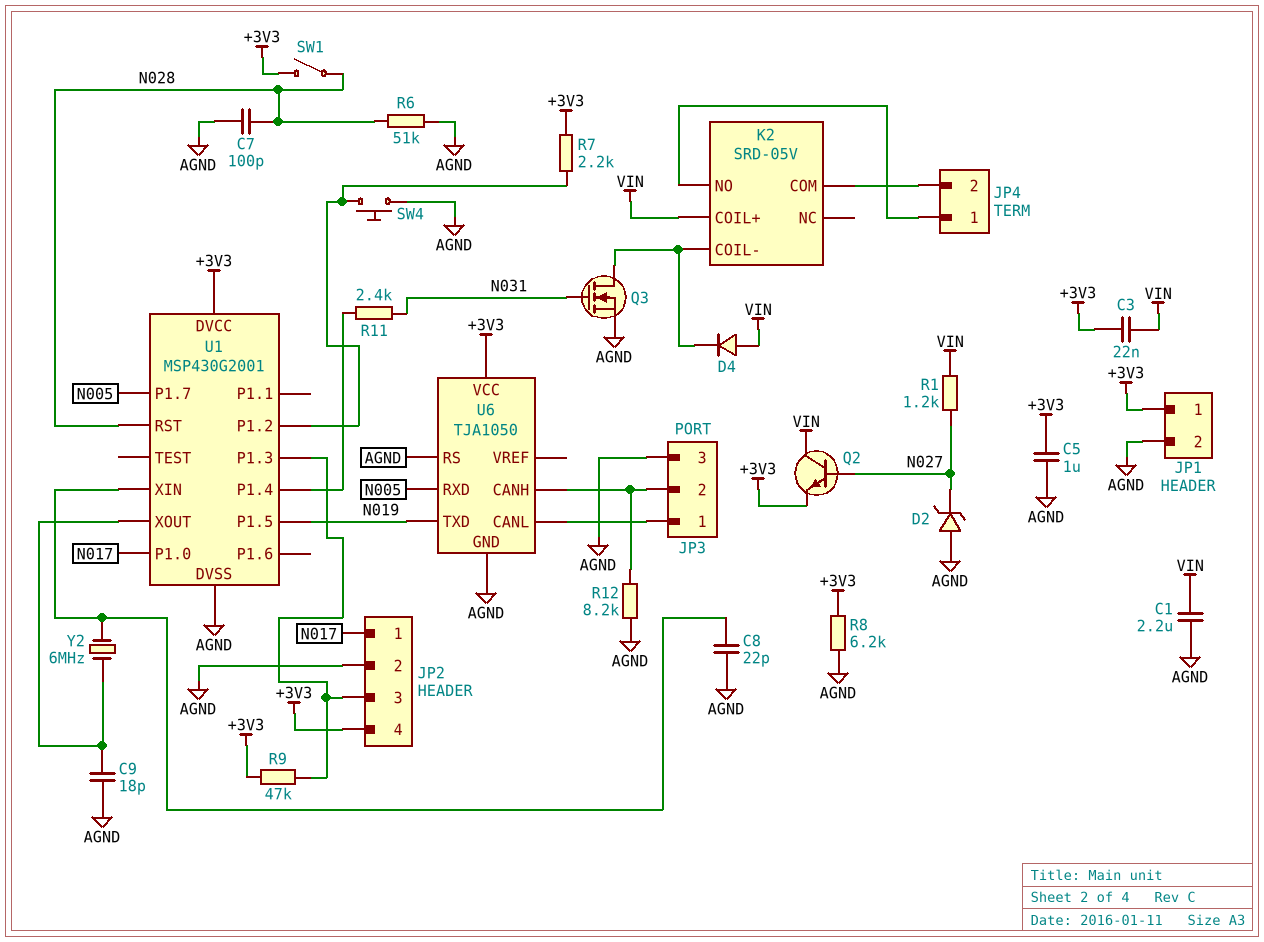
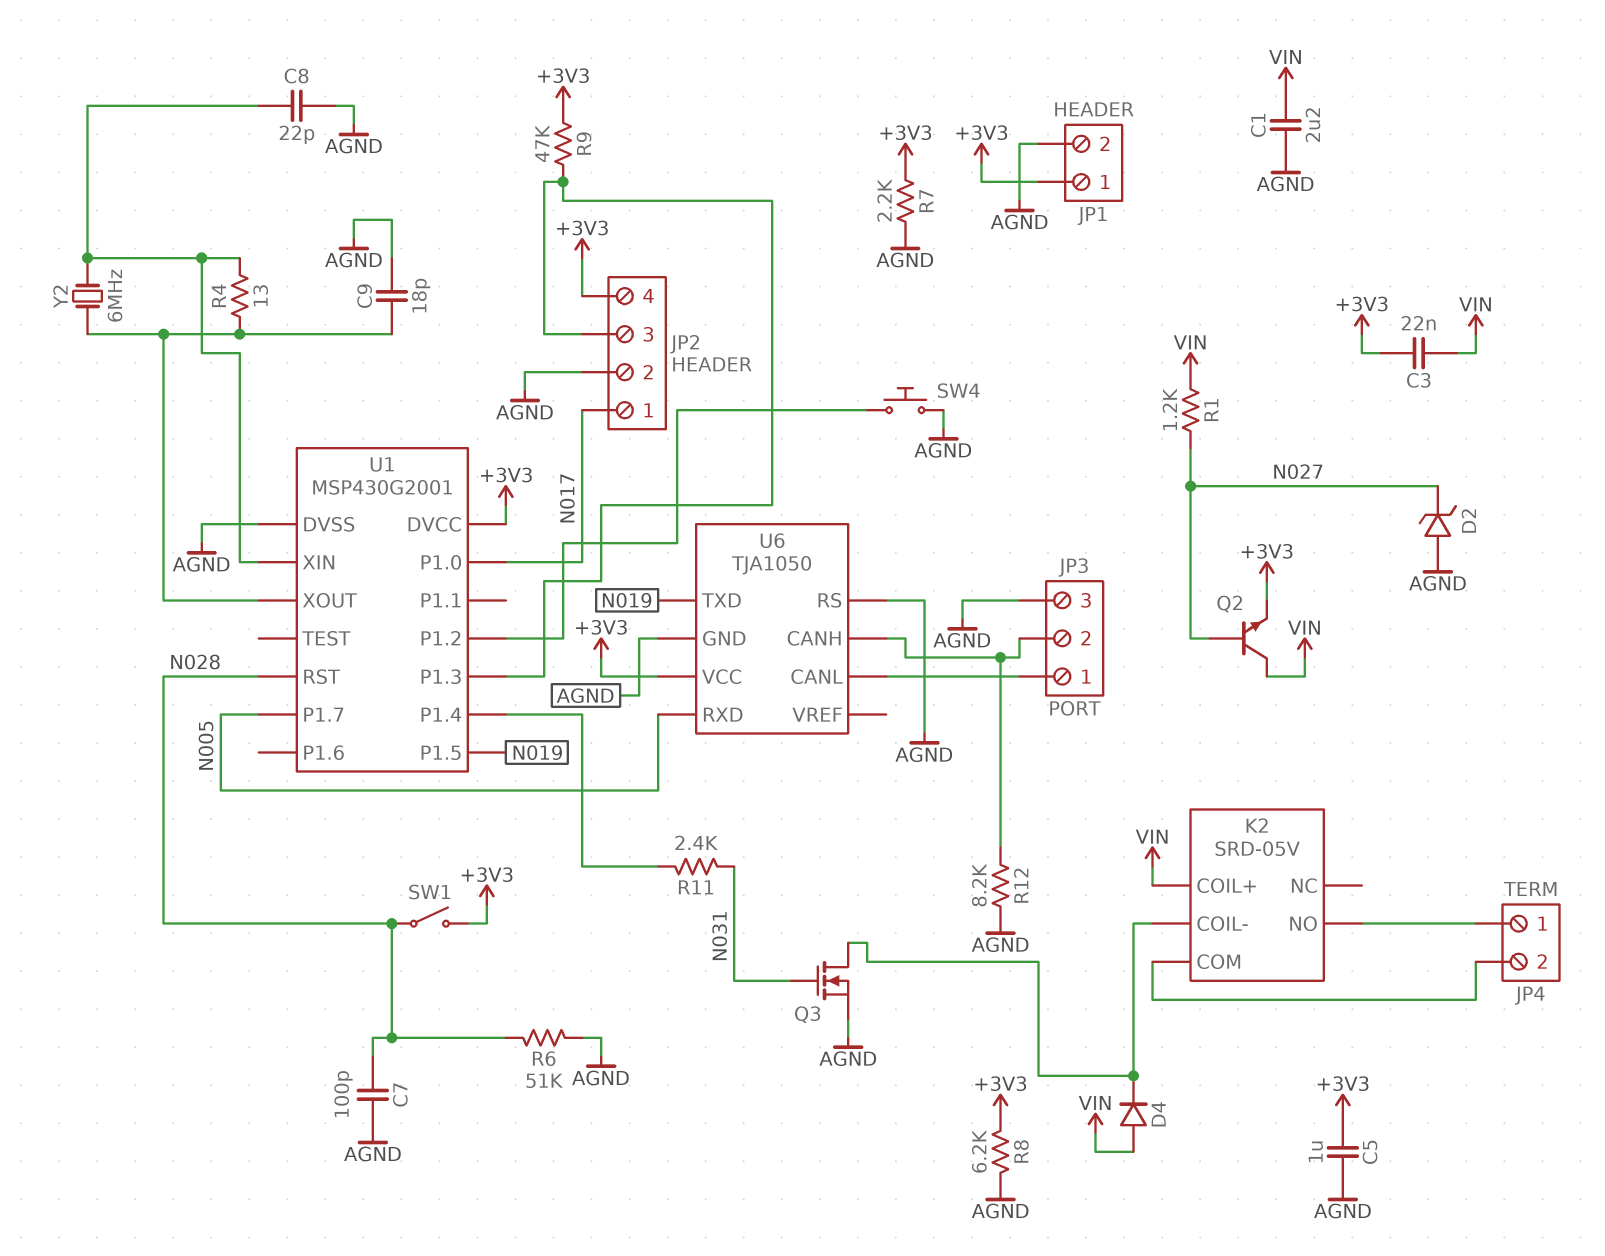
R4: none -> 13 (U1/XIN, U1/XOUT)
R7: 2.2k (+3V3, U1/P1.2) -> 2.2k (+3V3, AGND)

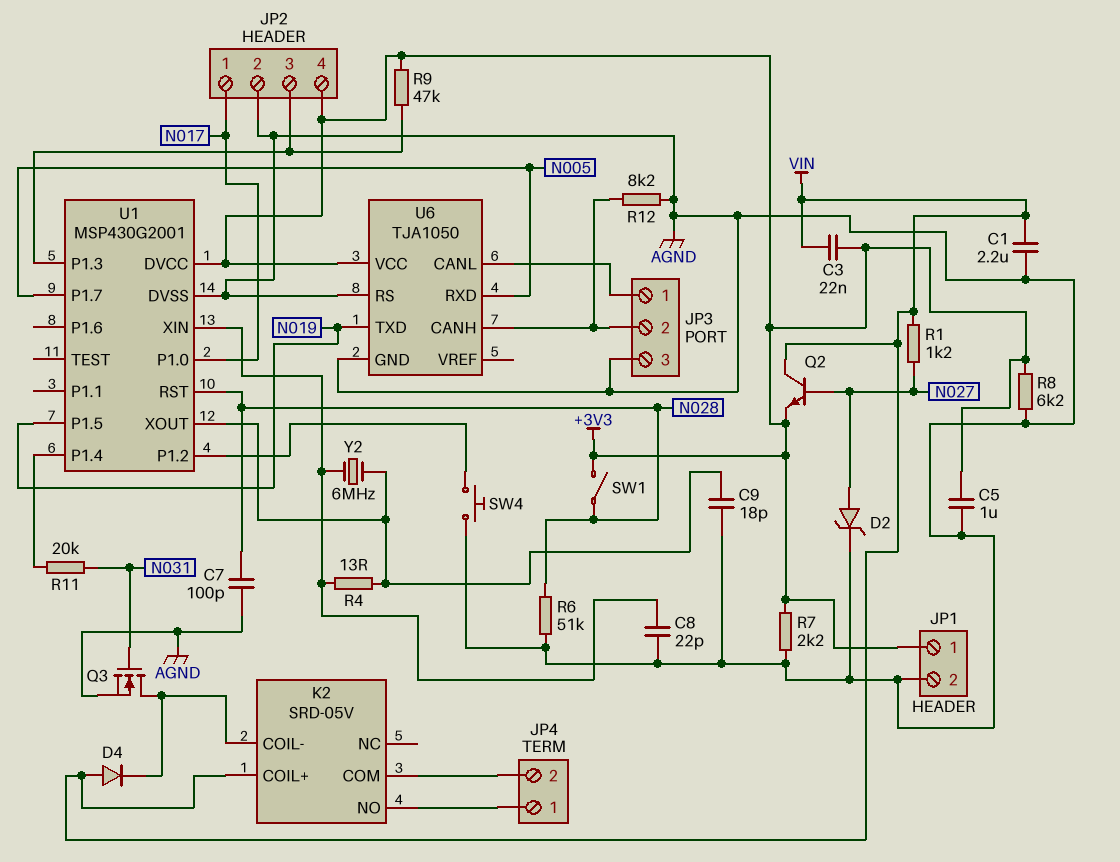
D2: zener (A AGND, K N027) -> zener (A N027, K AGND)
R11: 2.4k (N031, U1/P1.4) -> 20k (N031, U1/P1.4)

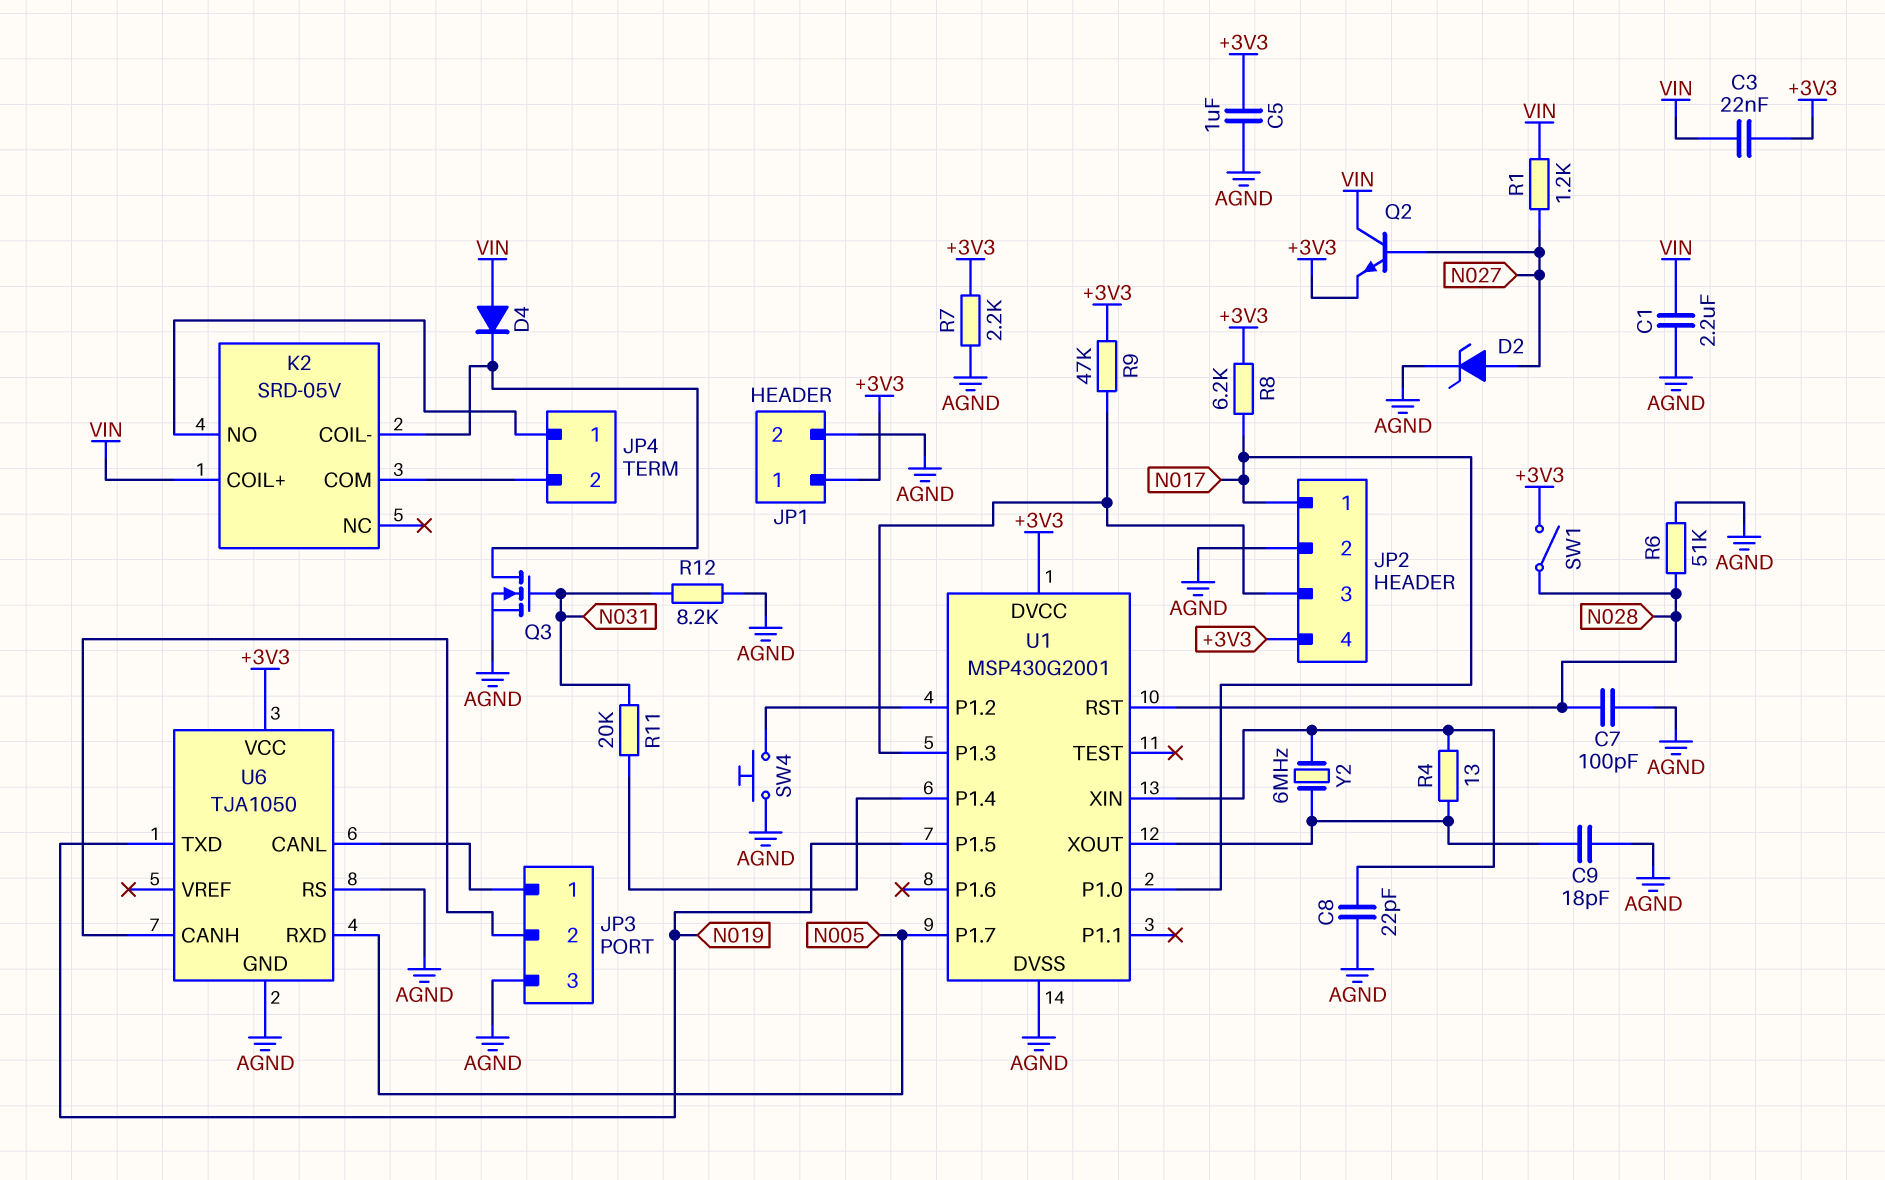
R8: 6.2k (+3V3, AGND) -> 6.2k (+3V3, N017)
R12: 8.2k (AGND, JP3/2) -> 8.2k (AGND, N031)

